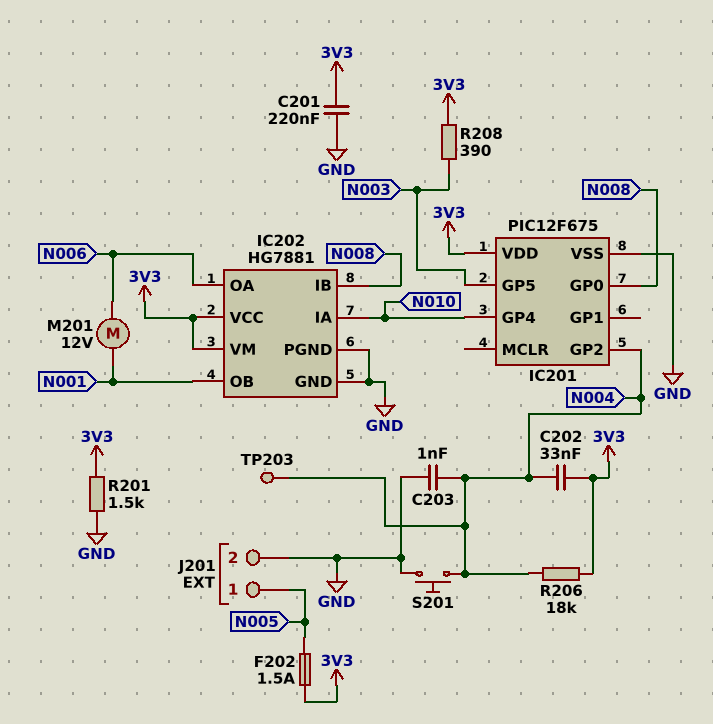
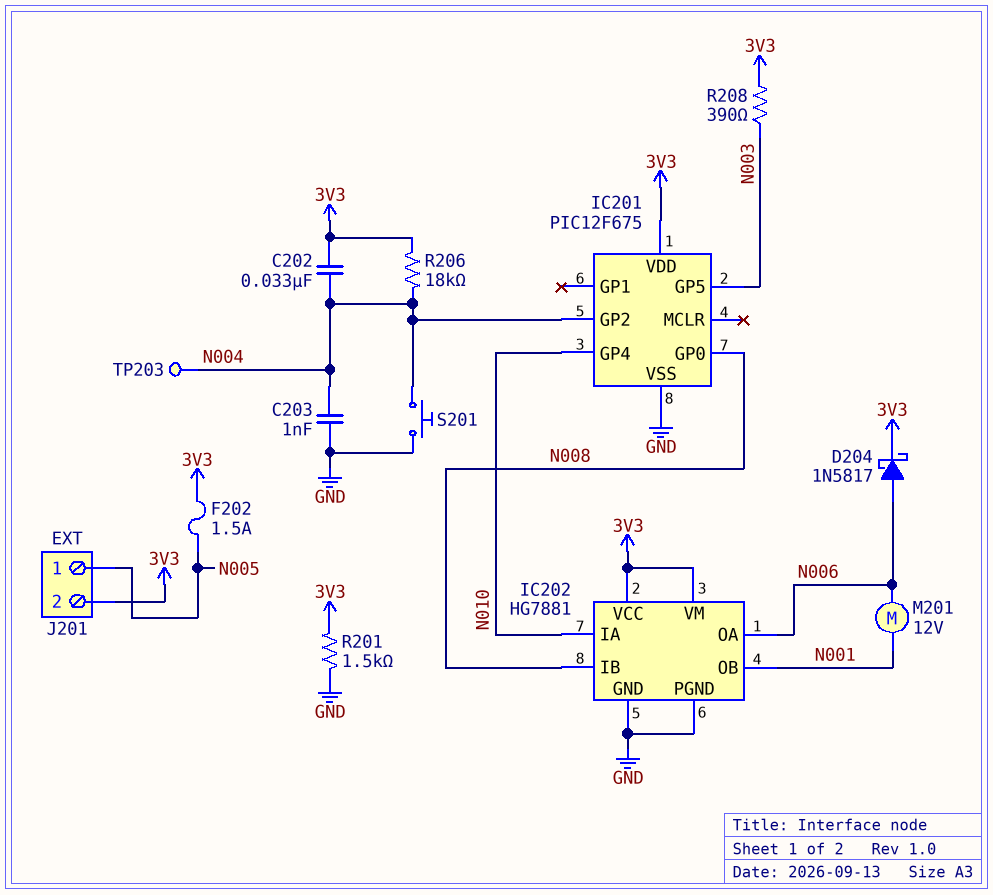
C201: 220nF (3V3, GND) -> none
D204: none -> schottky 1N5817 (A N006, K 3V3)
J201 pin 2: GND -> 3V3

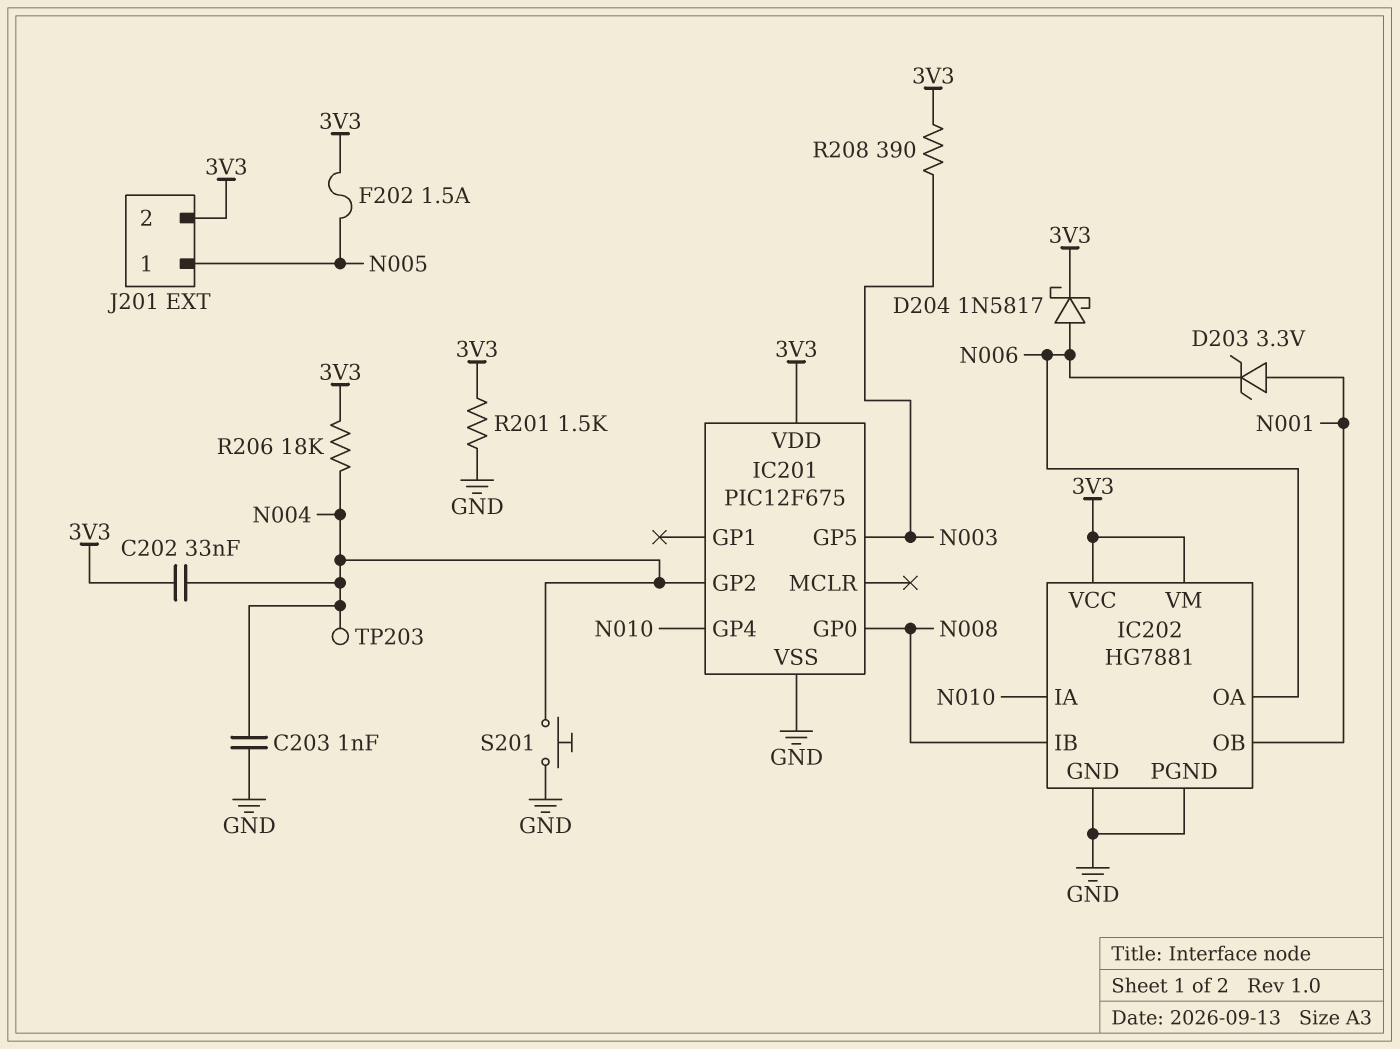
D203: none -> zener 3.3V (A N001, K N006)
M201: motor 12V (N001, N006) -> none

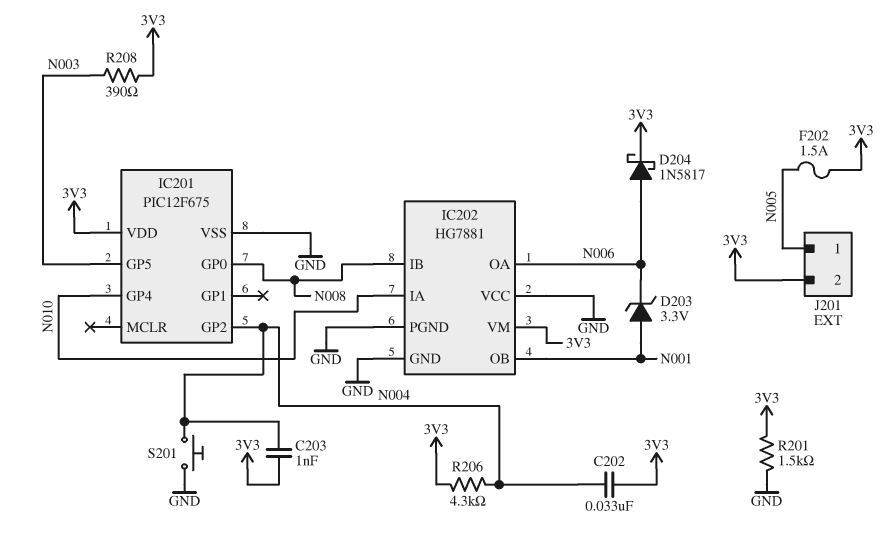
C203: 1nF (GND, N004) -> 1nF (3V3, N004)
IC202 pin VCC: 3V3 -> GND
R206: 18k (3V3, N004) -> 4.3k (3V3, N004)
TP203: test point (N004) -> none

